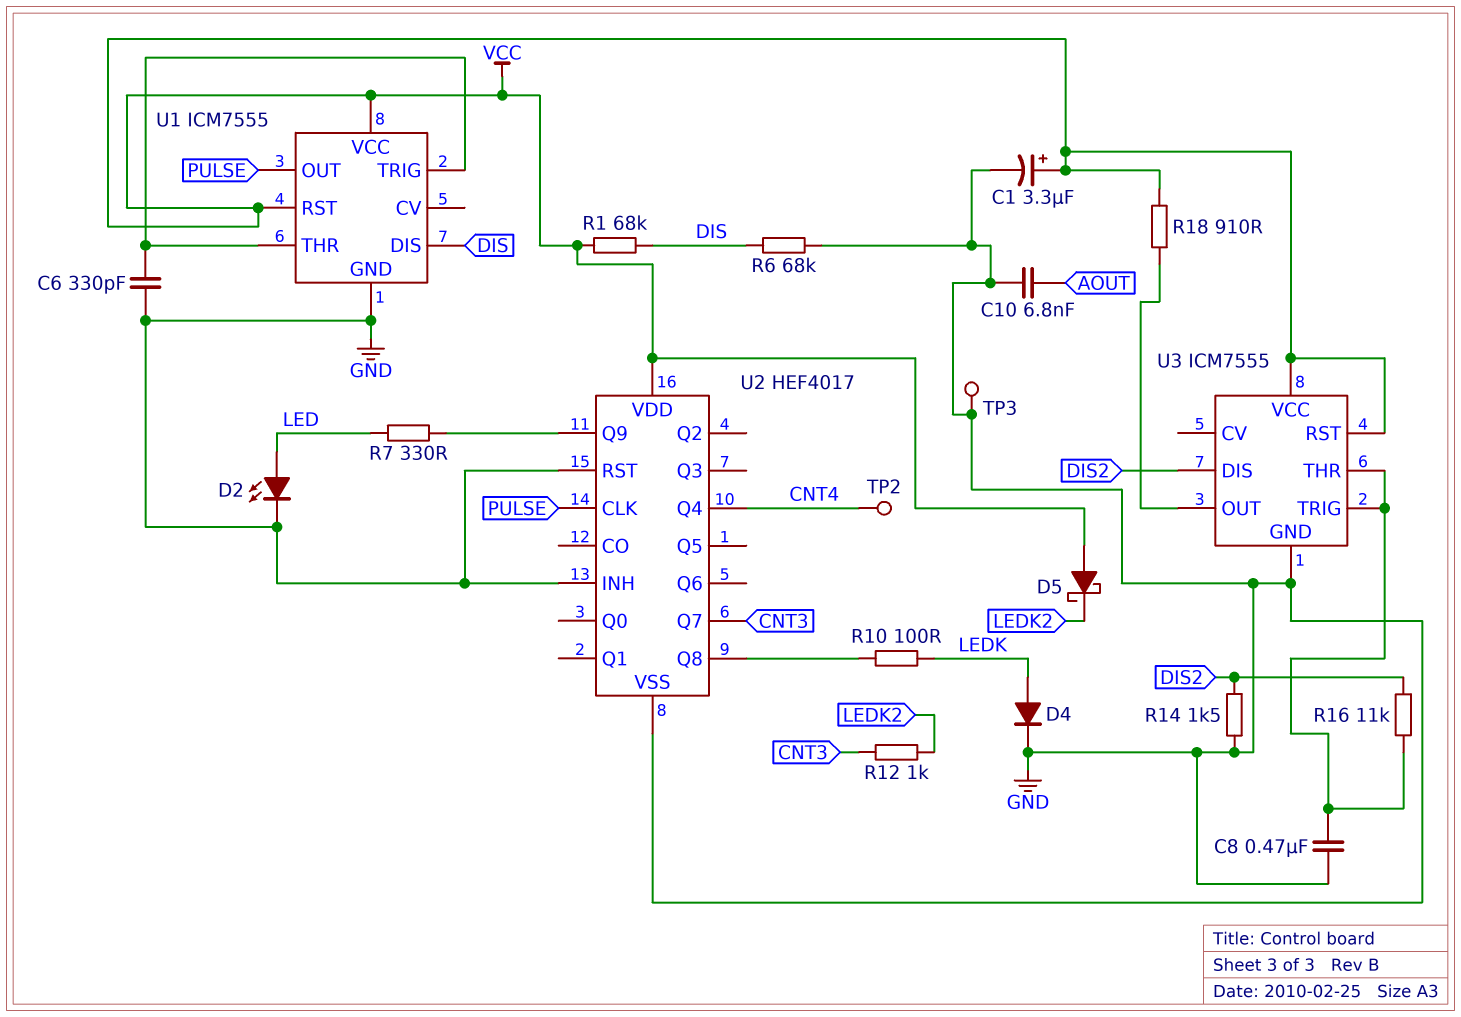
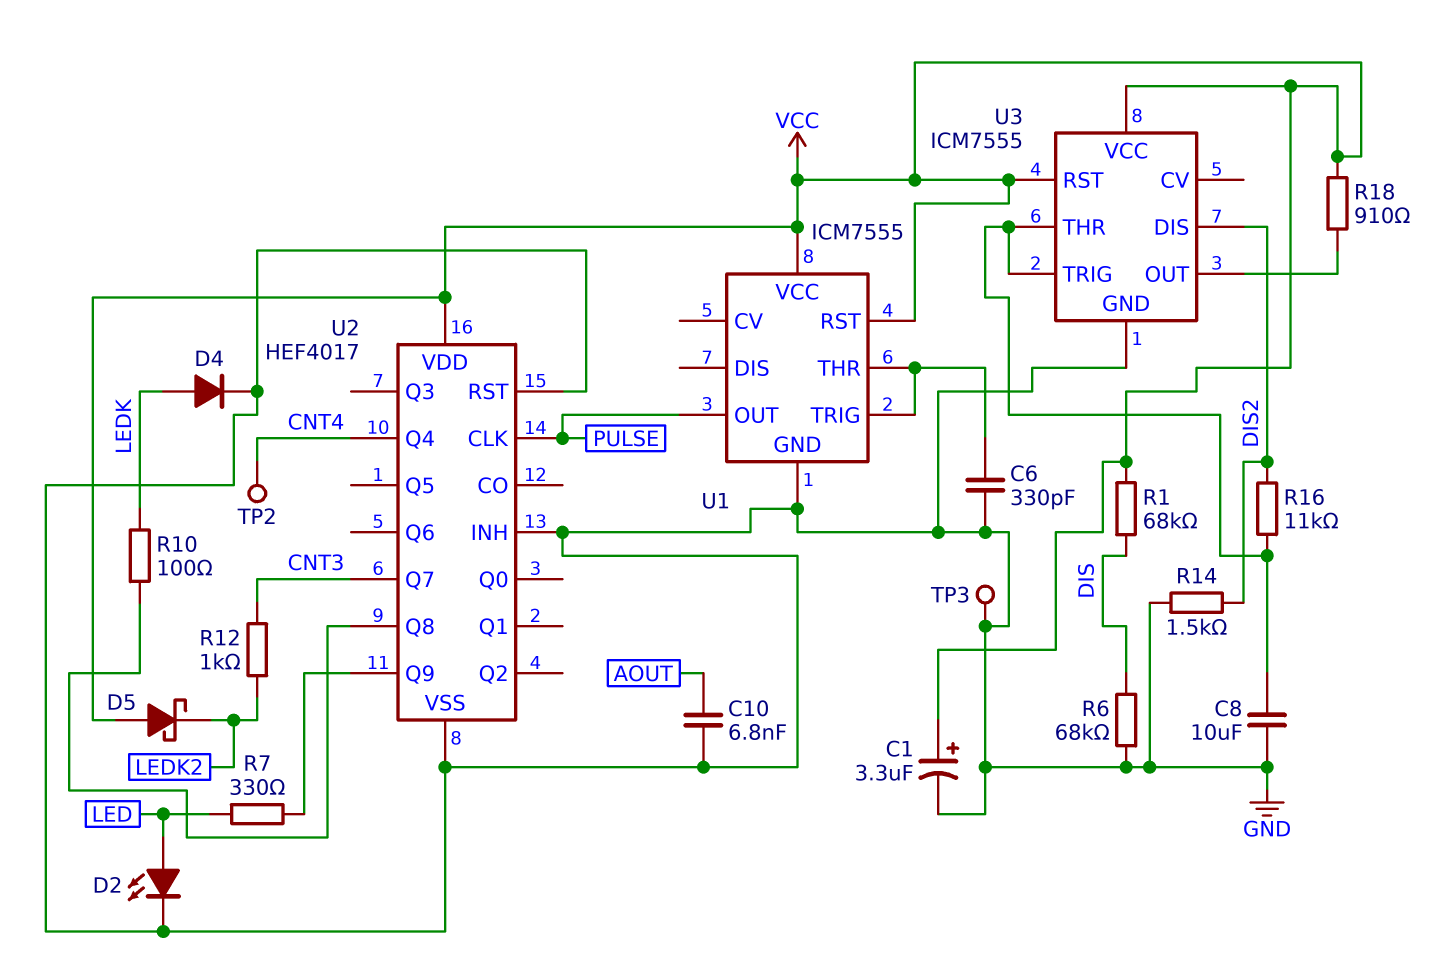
C8: 470nF (GND, U3/THR) -> 10uF (GND, U3/THR)
U1 pin DIS: DIS -> none

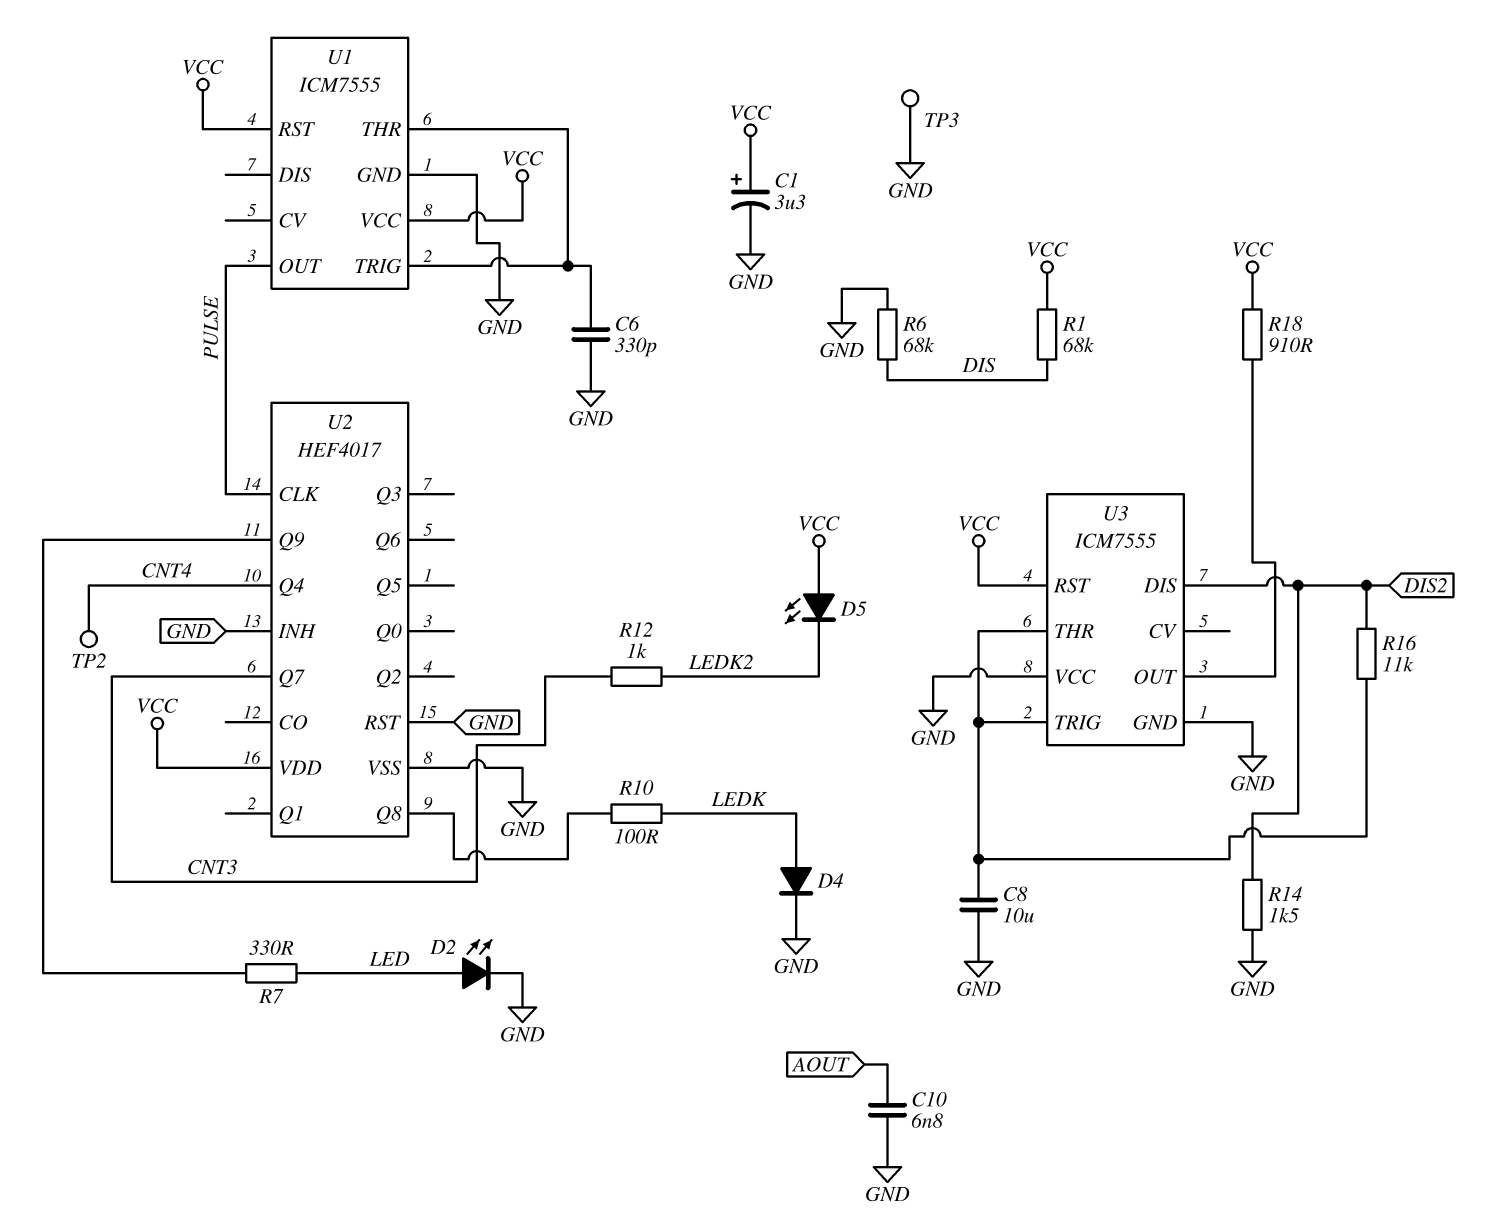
D5: schottky (A VCC, K LEDK2) -> LED (A VCC, K LEDK2)
U3 pin VCC: VCC -> GND

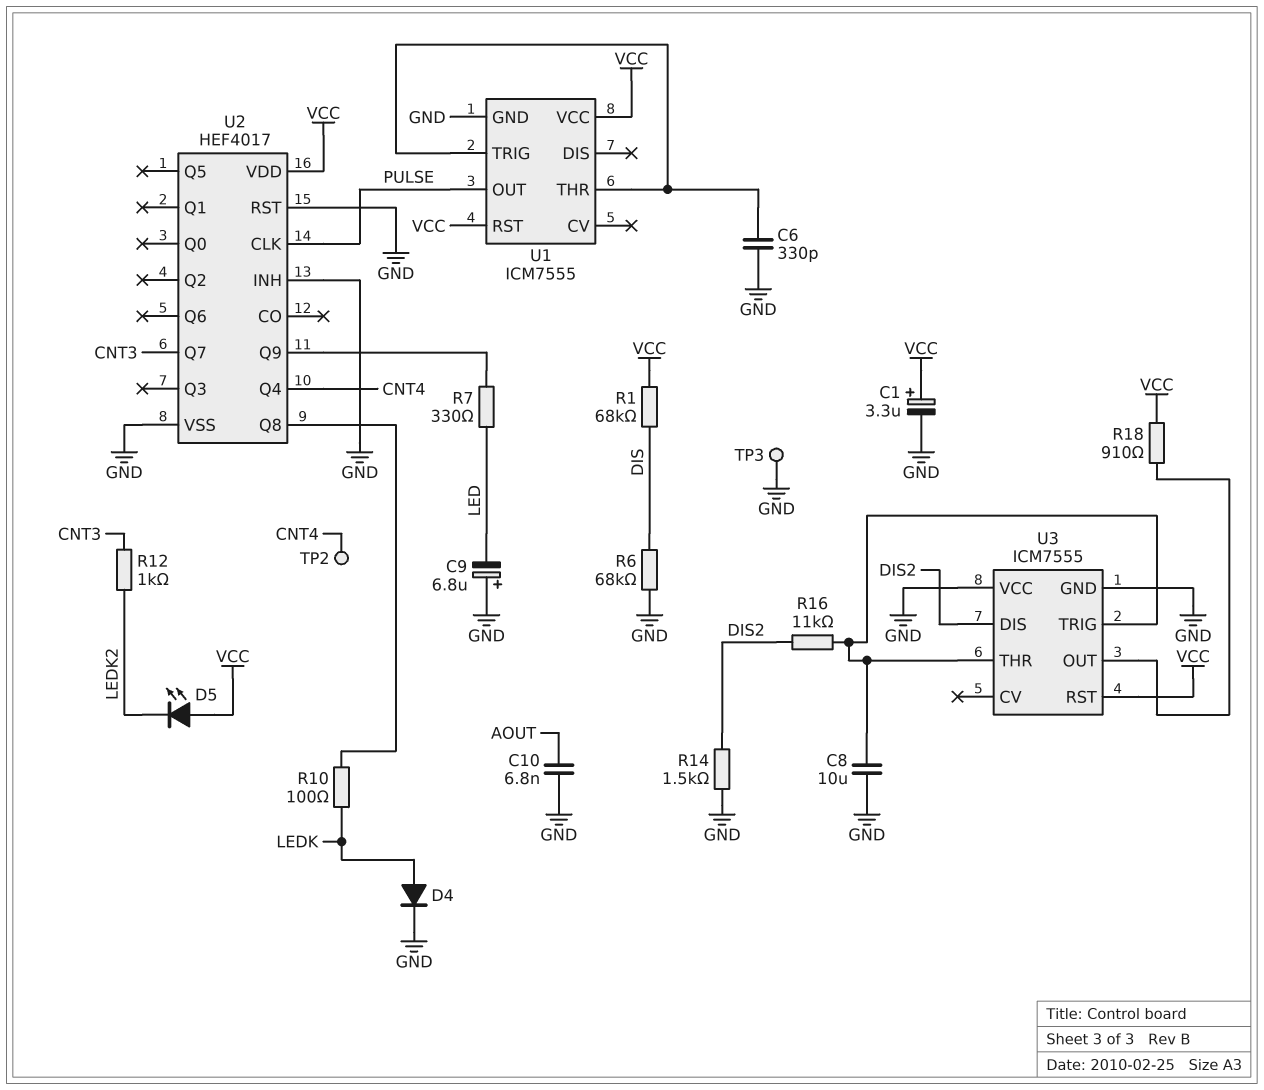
C9: none -> 6.8uF (plus GND, minus LED)
D2: LED (A LED, K GND) -> none

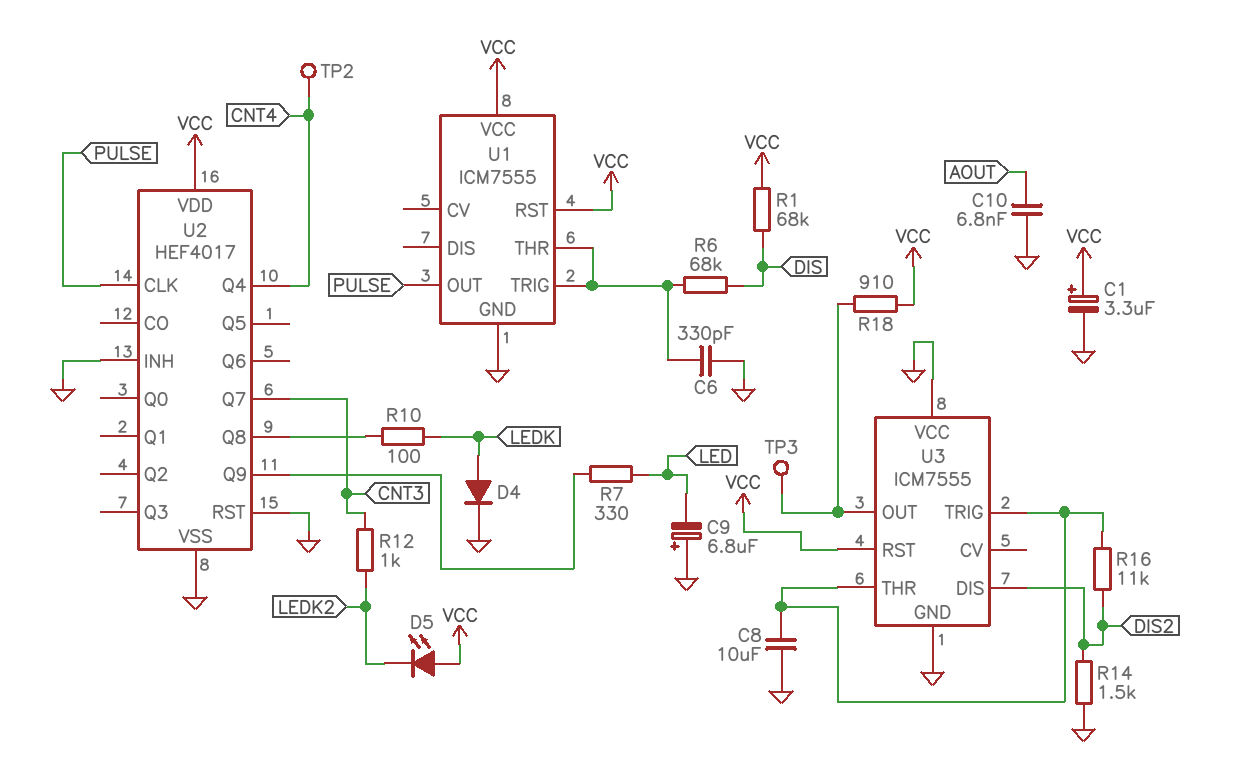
R6: 68k (DIS, GND) -> 68k (DIS, U1/THR)
TP3: test point (GND) -> test point (U3/OUT)

